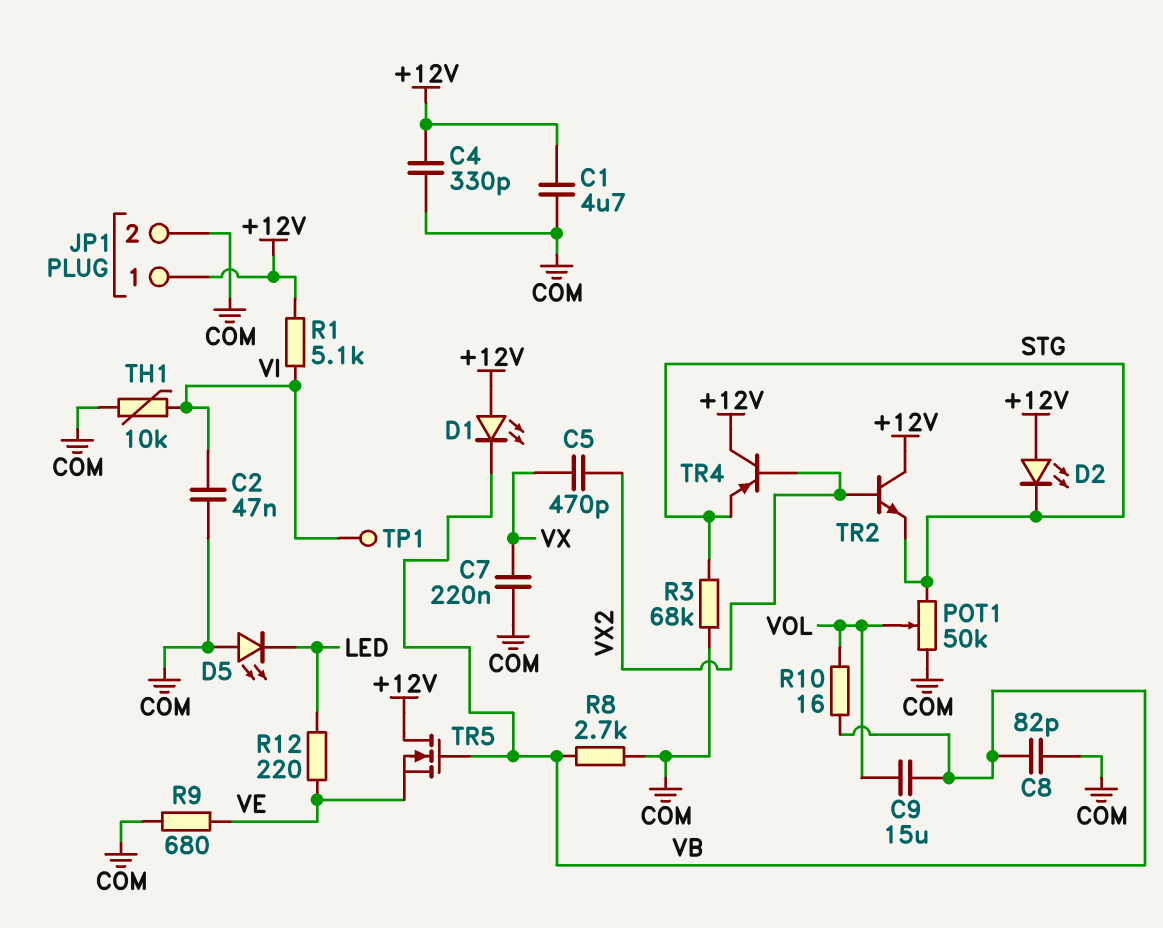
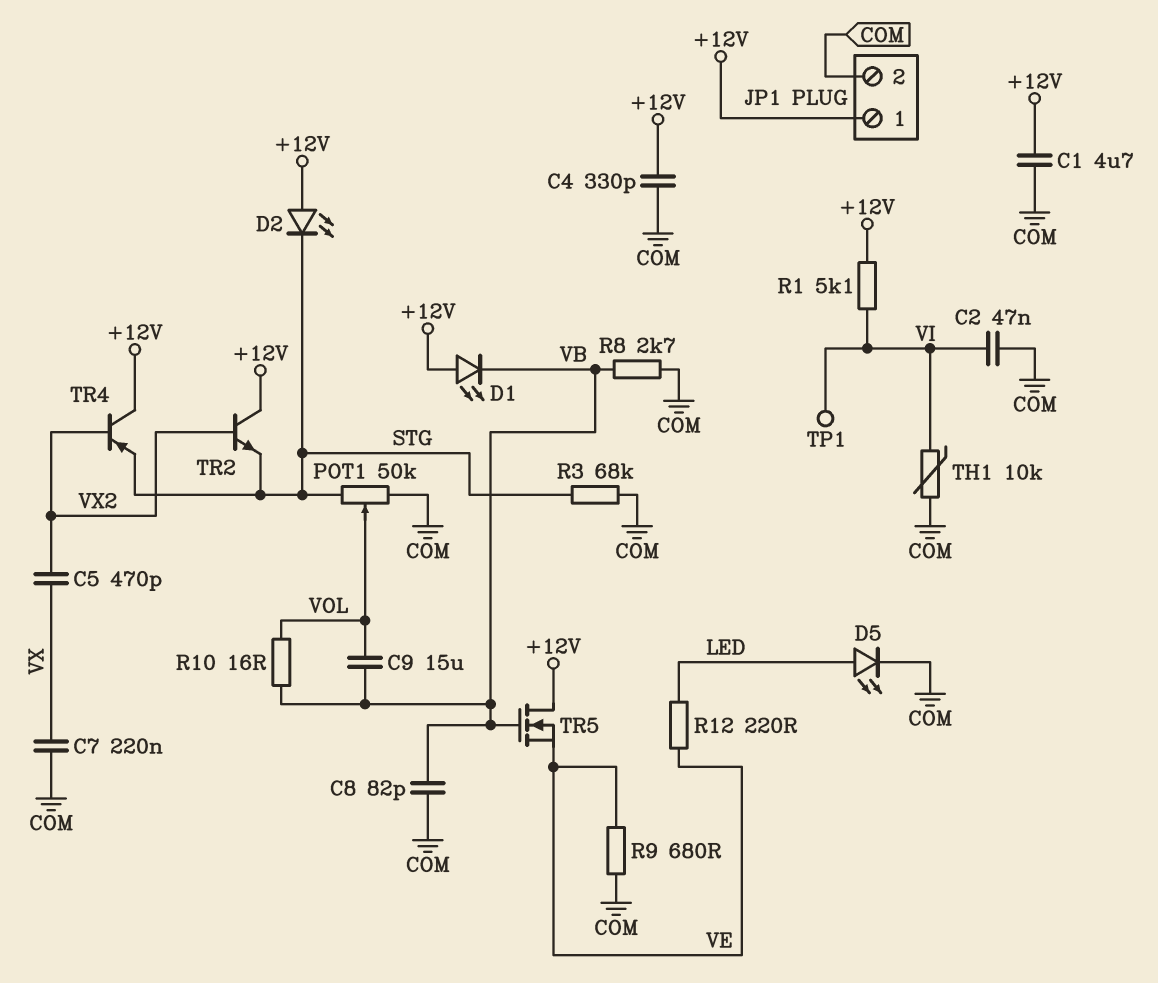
D5: LED (A COM, K LED) -> LED (A LED, K COM)

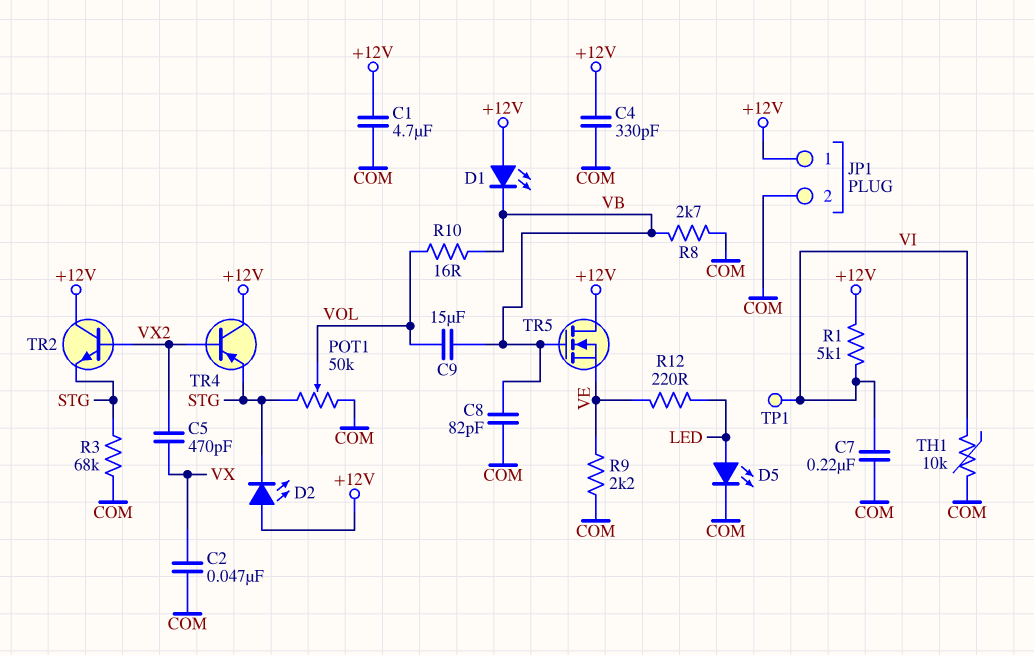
C2: 47nF (COM, VI) -> 47nF (COM, VX)
C7: 220nF (COM, VX) -> 220nF (COM, VI)
R9: 680 (COM, VE) -> 2.2k (COM, VE)

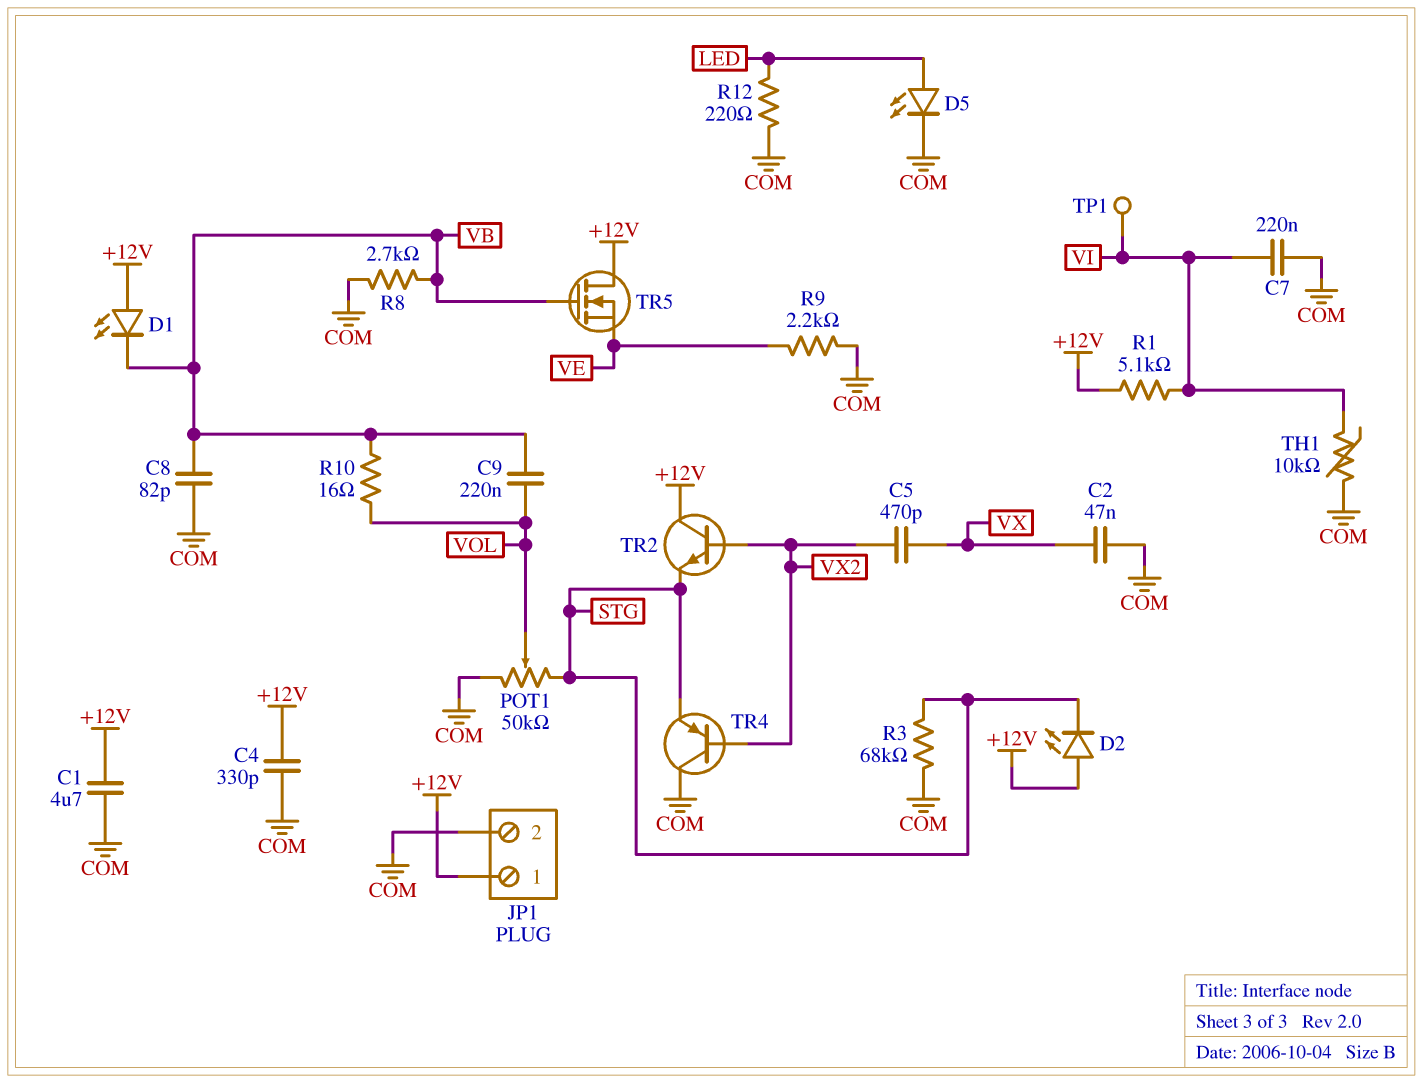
C9: 15uF (VB, VOL) -> 220nF (VB, VOL)
R12: 220 (LED, VE) -> 220 (COM, LED)
TR4: PNP (B VX2, C +12V, E STG) -> PNP (B VX2, C COM, E STG)

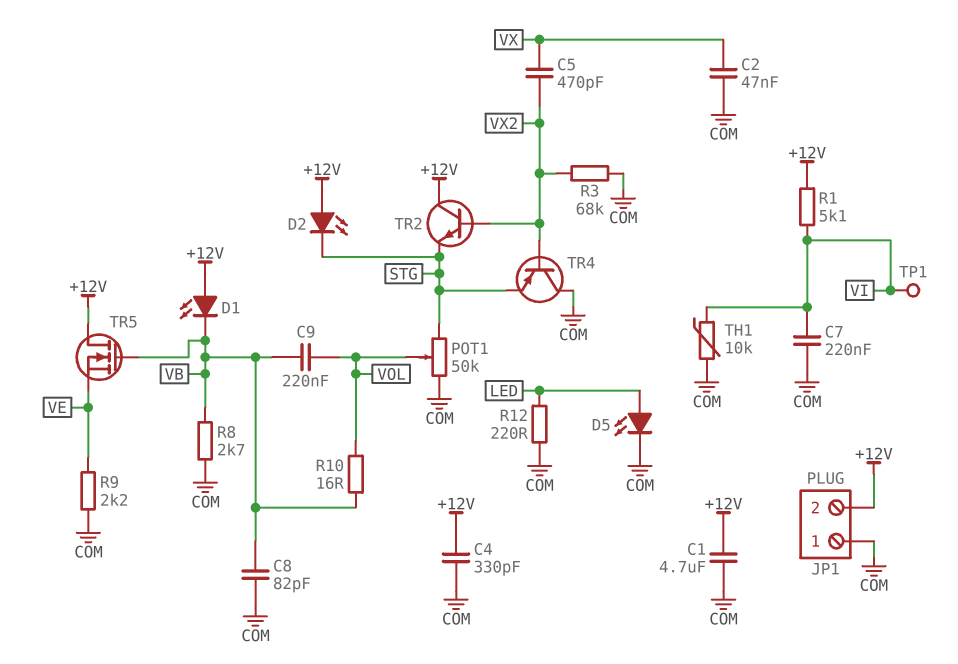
JP1 pin 1: +12V -> COM
JP1 pin 2: COM -> +12V
R3: 68k (COM, STG) -> 68k (COM, VX2)

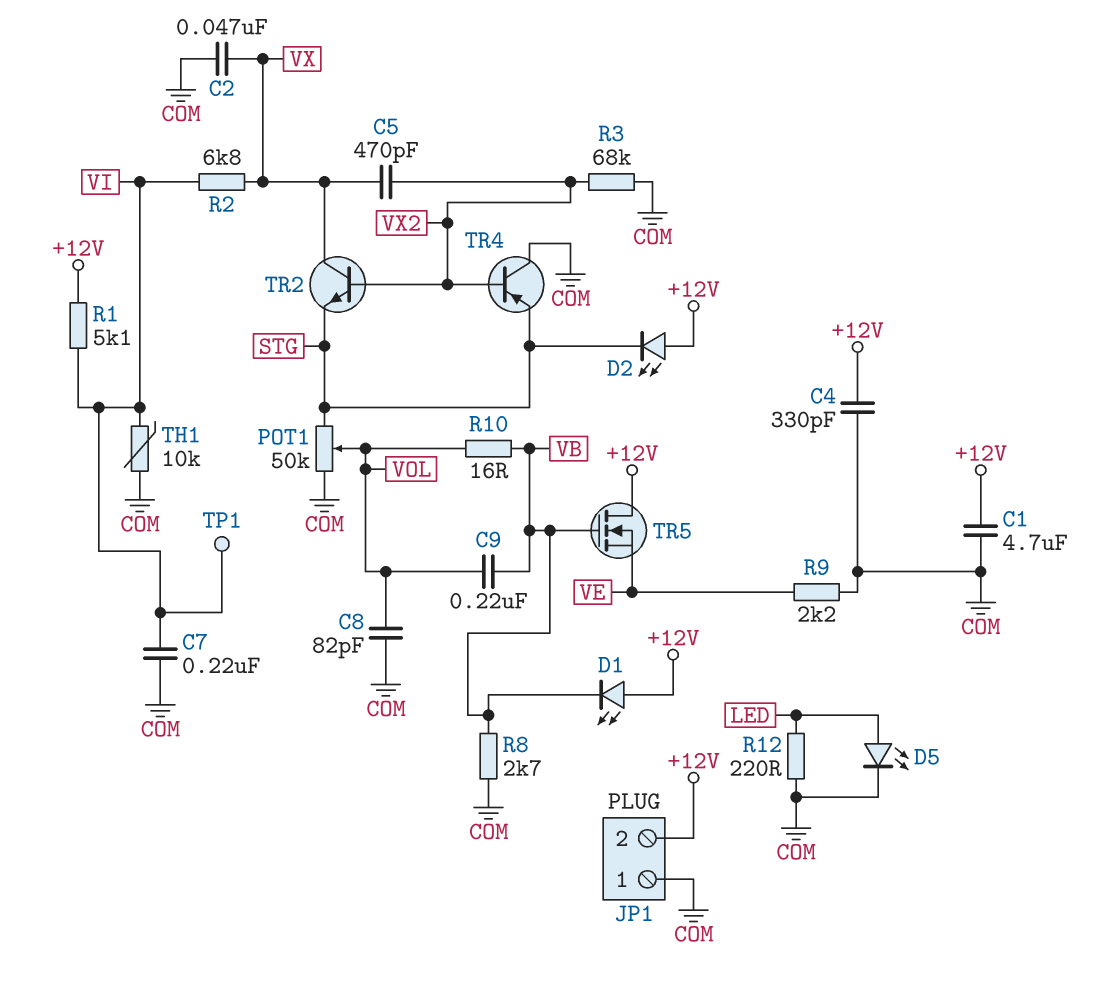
C8: 82pF (COM, VB) -> 82pF (COM, VOL)
R2: none -> 6.8k (VI, VX)
TR2: NPN (B VX2, C +12V, E STG) -> NPN (B VX2, C VX, E STG)

